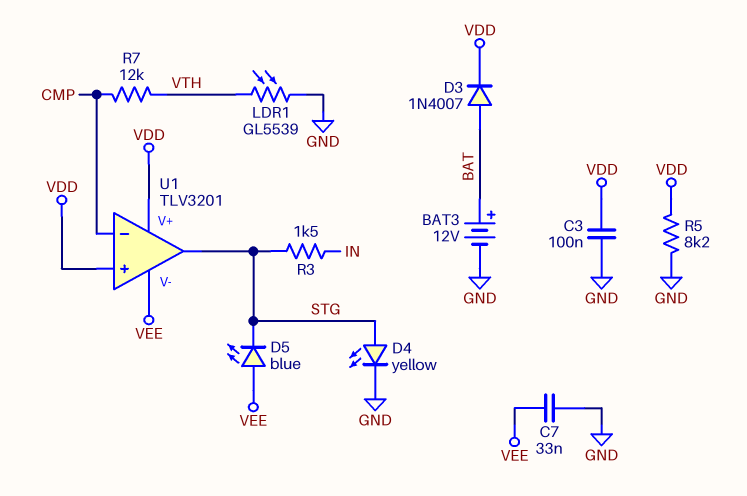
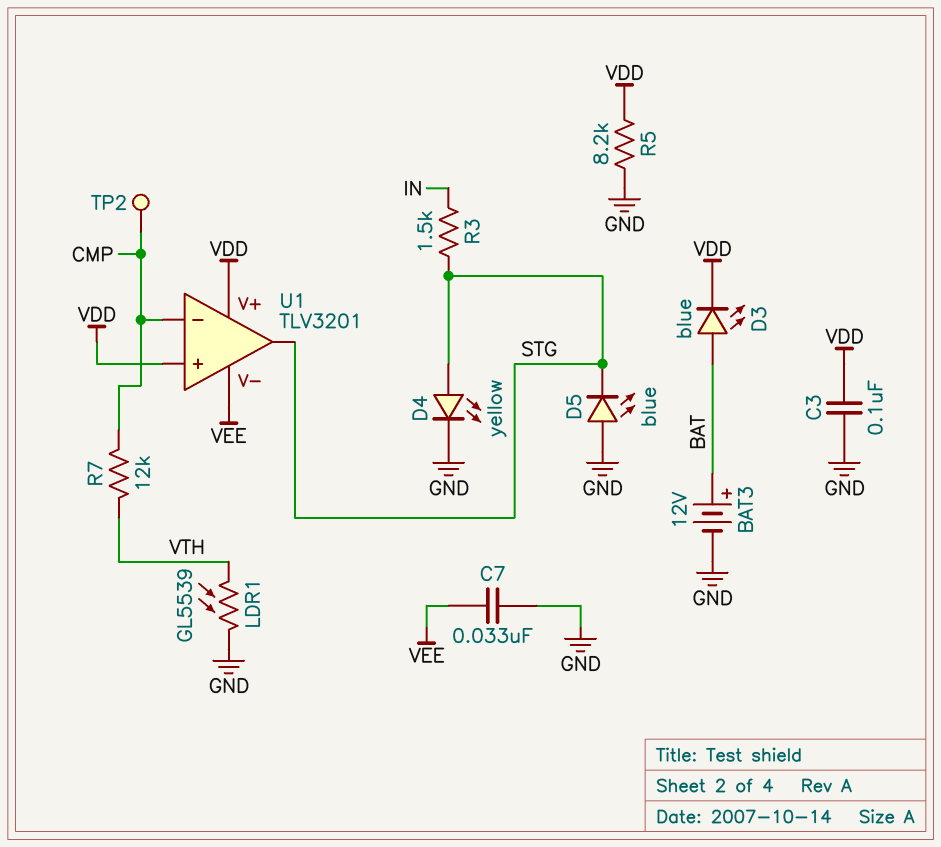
D3: diode 1N4007 (A BAT, K VDD) -> LED blue (A BAT, K VDD)
D5: LED blue (A VEE, K STG) -> LED blue (A GND, K STG)
TP2: none -> test point (CMP)

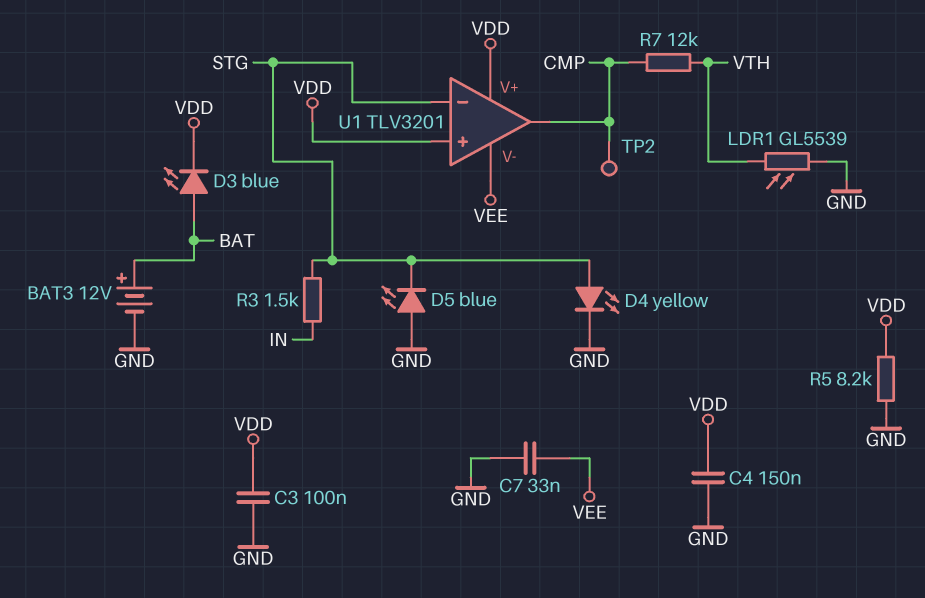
C4: none -> 150nF (GND, VDD)
U1 pin in-: CMP -> STG
U1 pin out: STG -> CMP

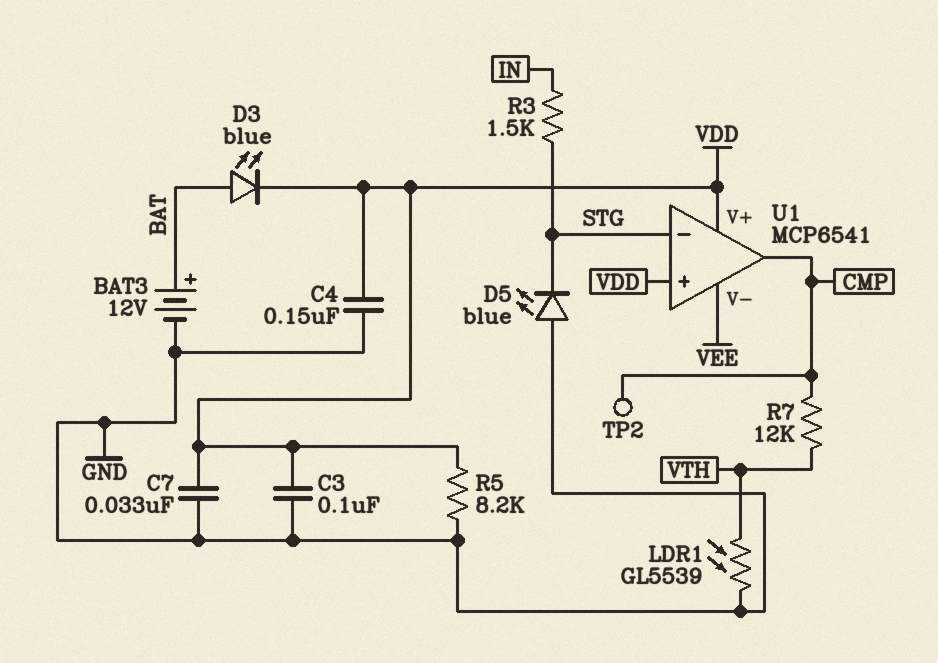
C7: 33nF (GND, VEE) -> 33nF (GND, VDD)
D4: LED yellow (A STG, K GND) -> none
U1: TLV3201 -> MCP6541

